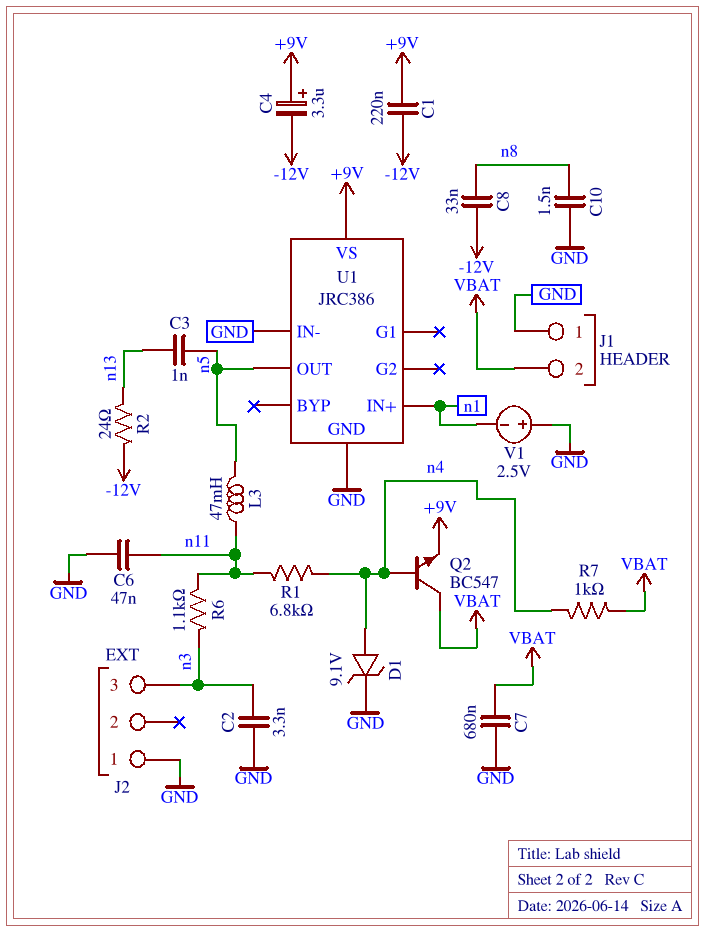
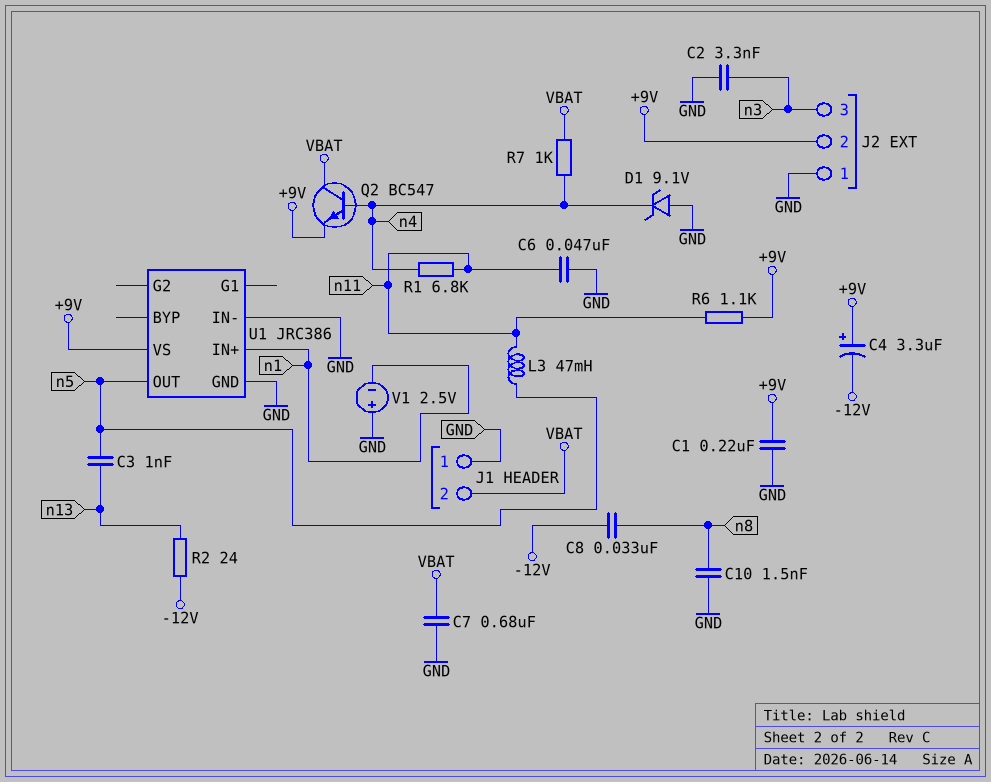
C1: 220nF (+9V, -12V) -> 220nF (+9V, GND)
D1: zener 9.1V (A n4, K GND) -> zener 9.1V (A GND, K n4)
J2 pin 2: none -> +9V
R6: 1.1k (n3, n11) -> 1.1k (+9V, n11)

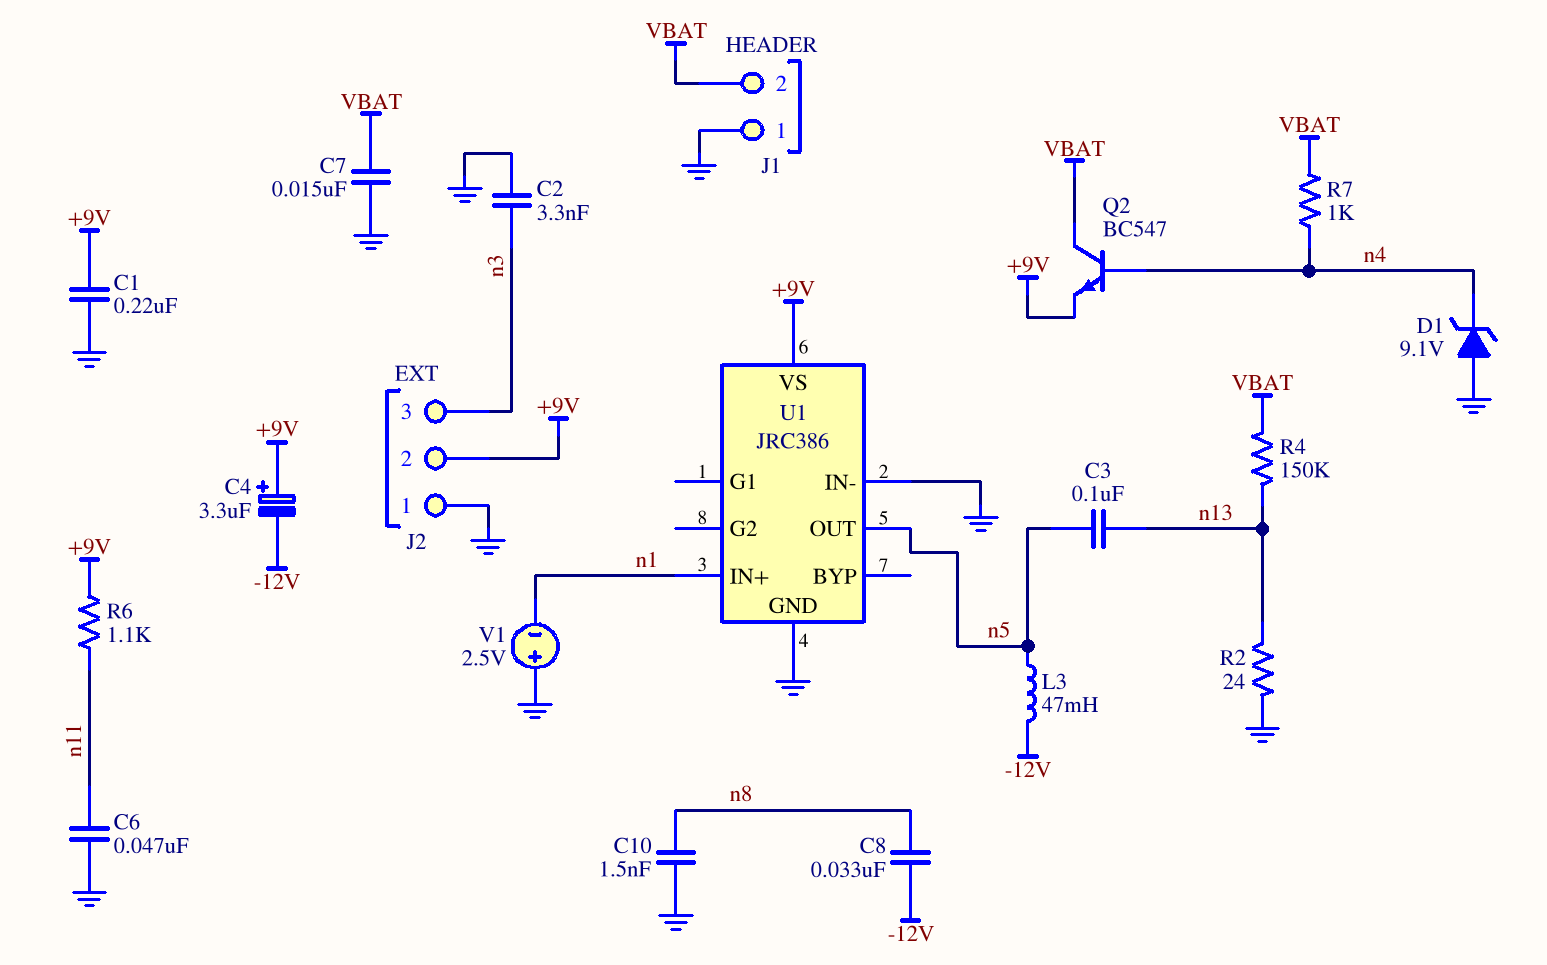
C3: 1nF (n5, n13) -> 100nF (n5, n13)
C7: 680nF (GND, VBAT) -> 15nF (GND, VBAT)
L3: 47mH (n5, n11) -> 47mH (-12V, n5)
R1: 6.8k (n4, n11) -> none
R2: 24 (-12V, n13) -> 24 (GND, n13)
R4: none -> 150k (VBAT, n13)

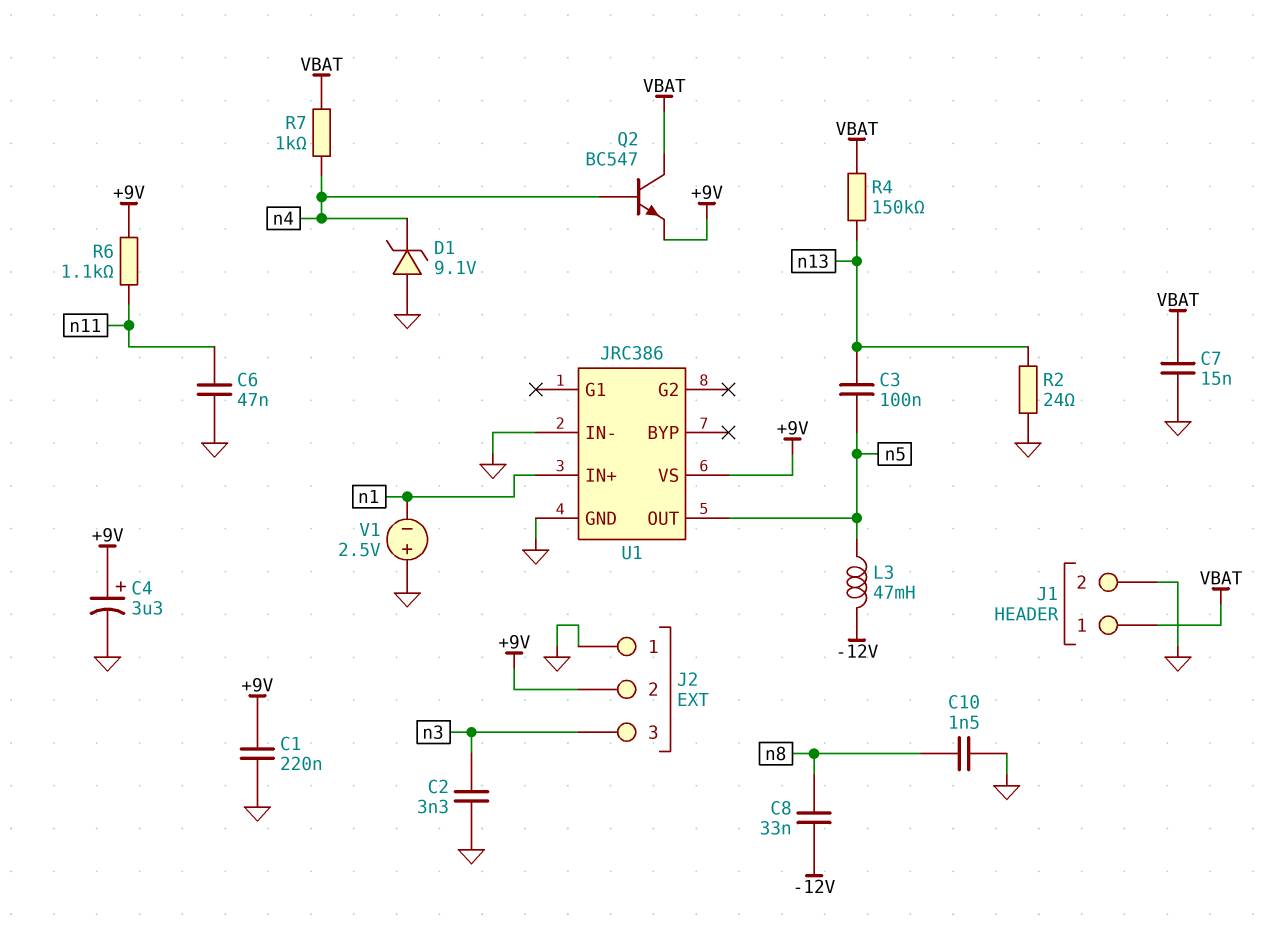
C4: 3.3uF (plus +9V, minus -12V) -> 3.3uF (plus +9V, minus GND)
J1 pin 1: GND -> VBAT
J1 pin 2: VBAT -> GND

